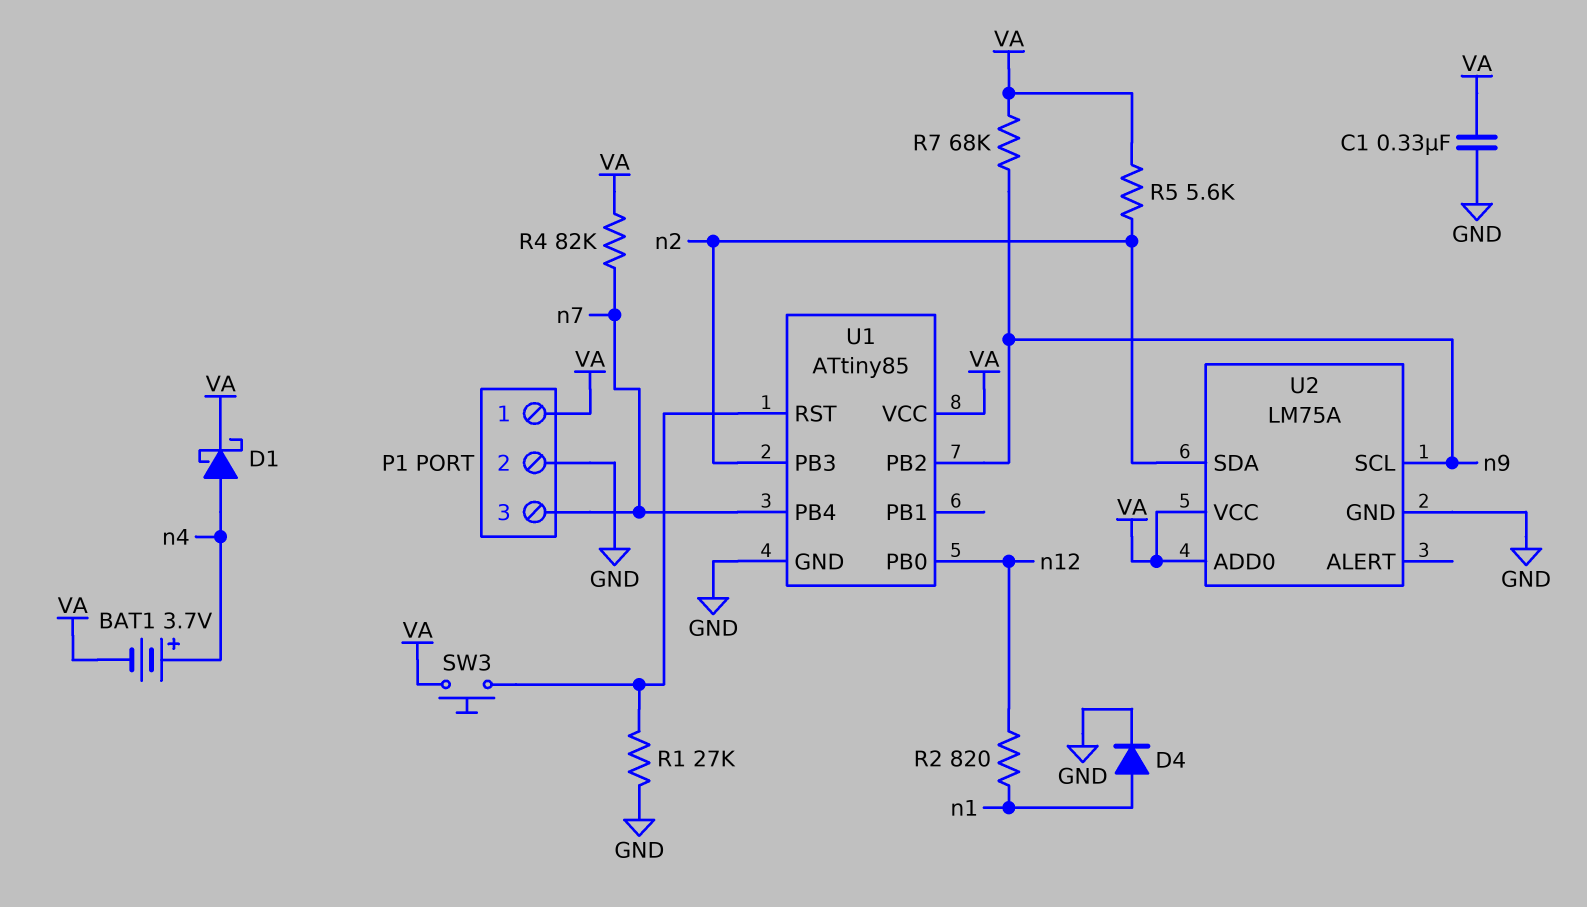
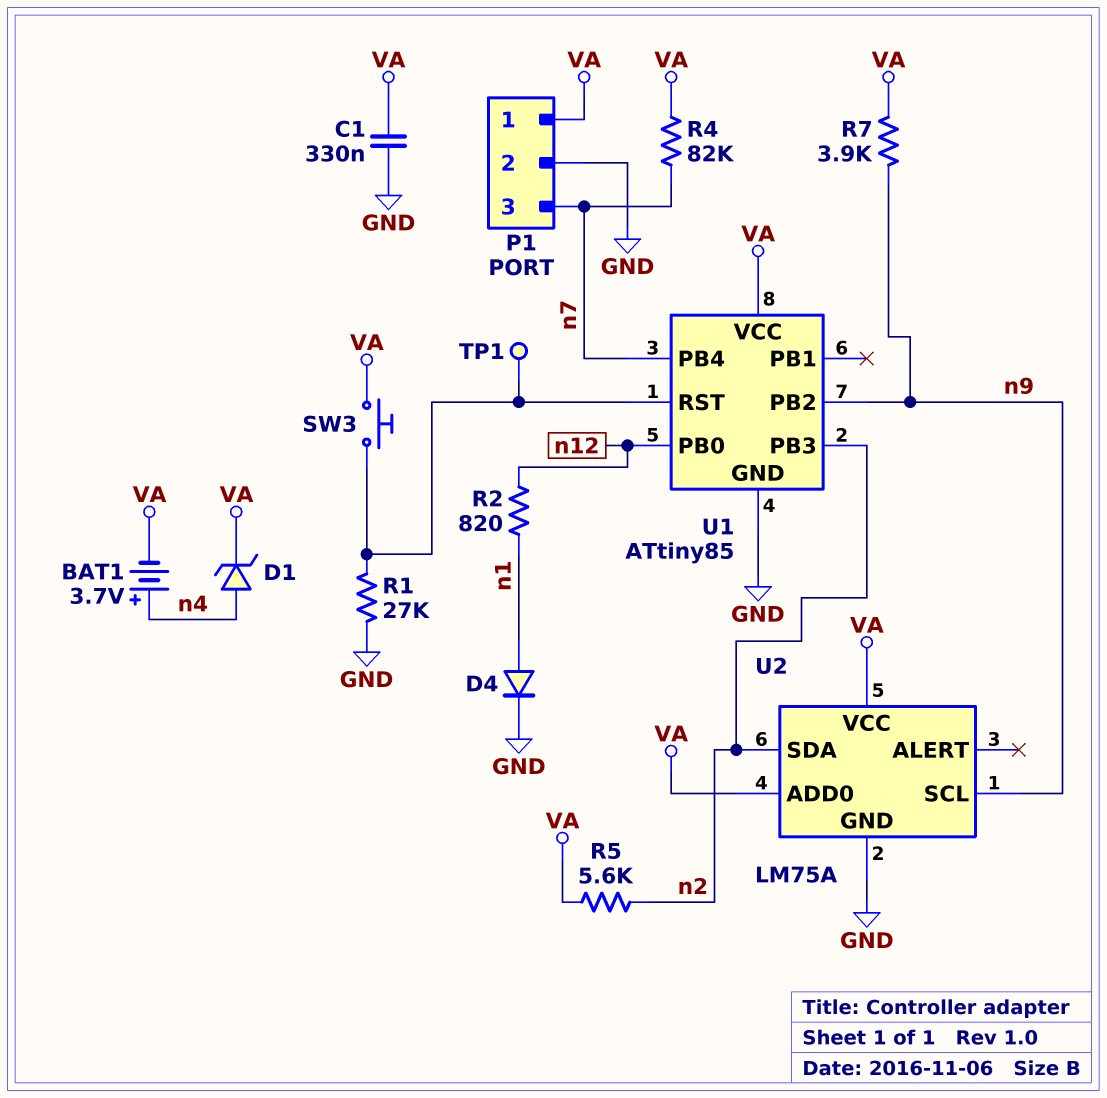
D1: schottky (A n4, K VA) -> zener (A n4, K VA)
R7: 68k (VA, n9) -> 3.9k (VA, n9)
TP1: none -> test point (U1/RST)

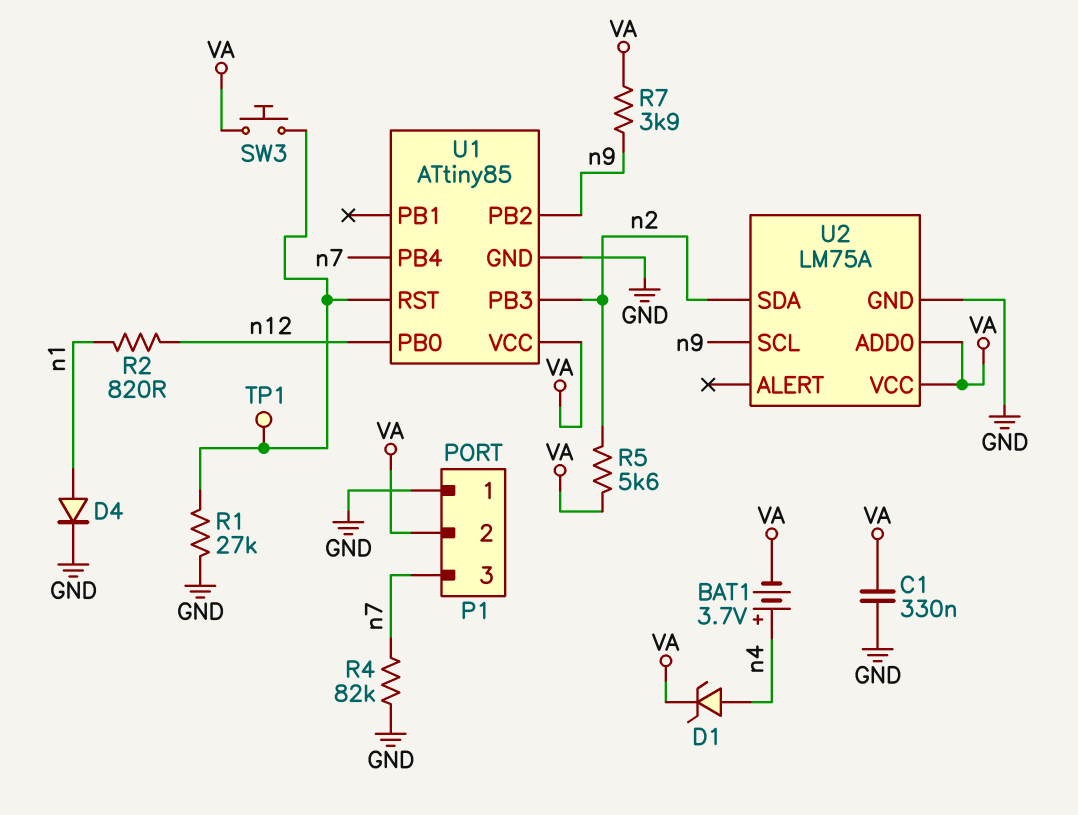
P1 pin 1: VA -> GND
P1 pin 2: GND -> VA
R4: 82k (VA, n7) -> 82k (GND, n7)

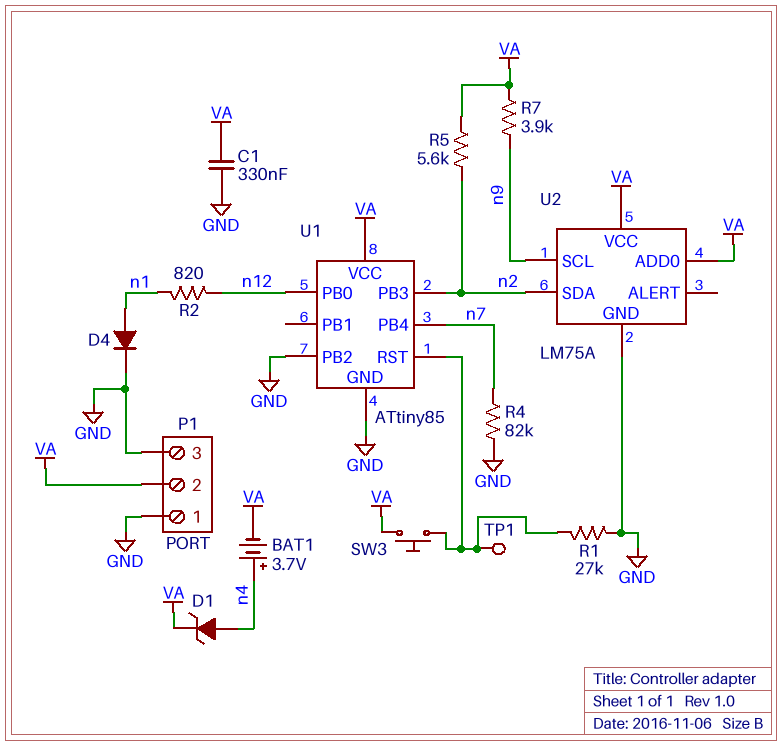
P1 pin 3: n7 -> GND
U1 pin PB2: n9 -> GND

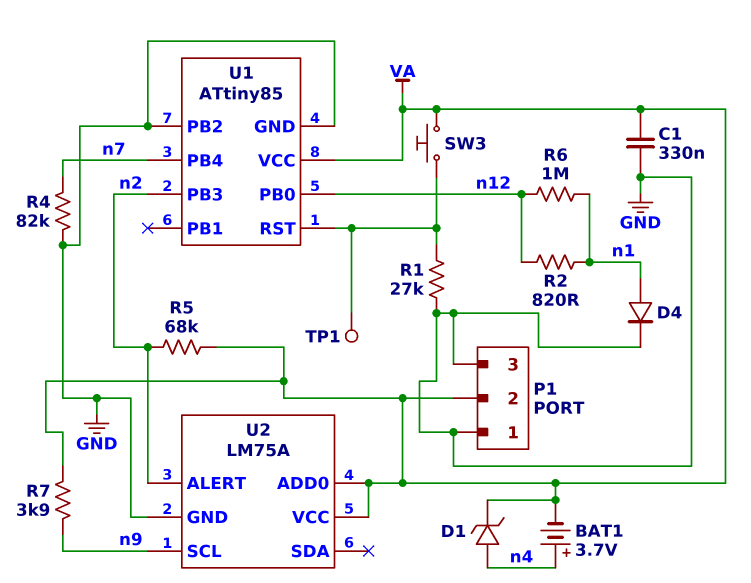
R5: 5.6k (VA, n2) -> 68k (VA, n2)
R6: none -> 1M (n1, n12)
U2 pin ALERT: none -> n2
U2 pin SDA: n2 -> none

